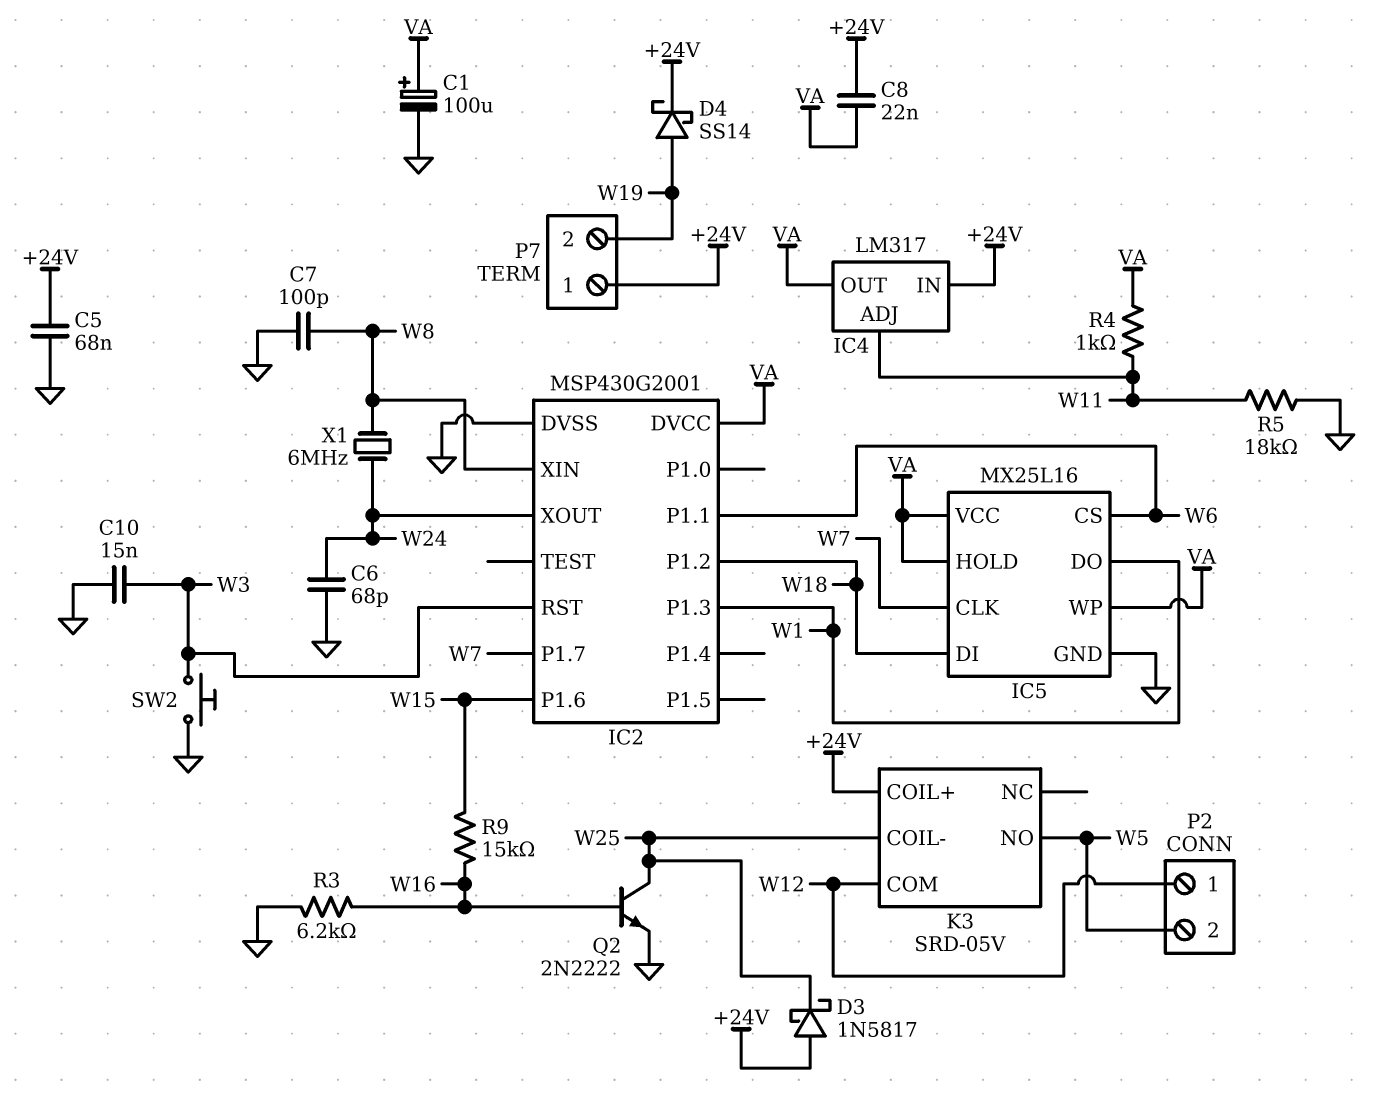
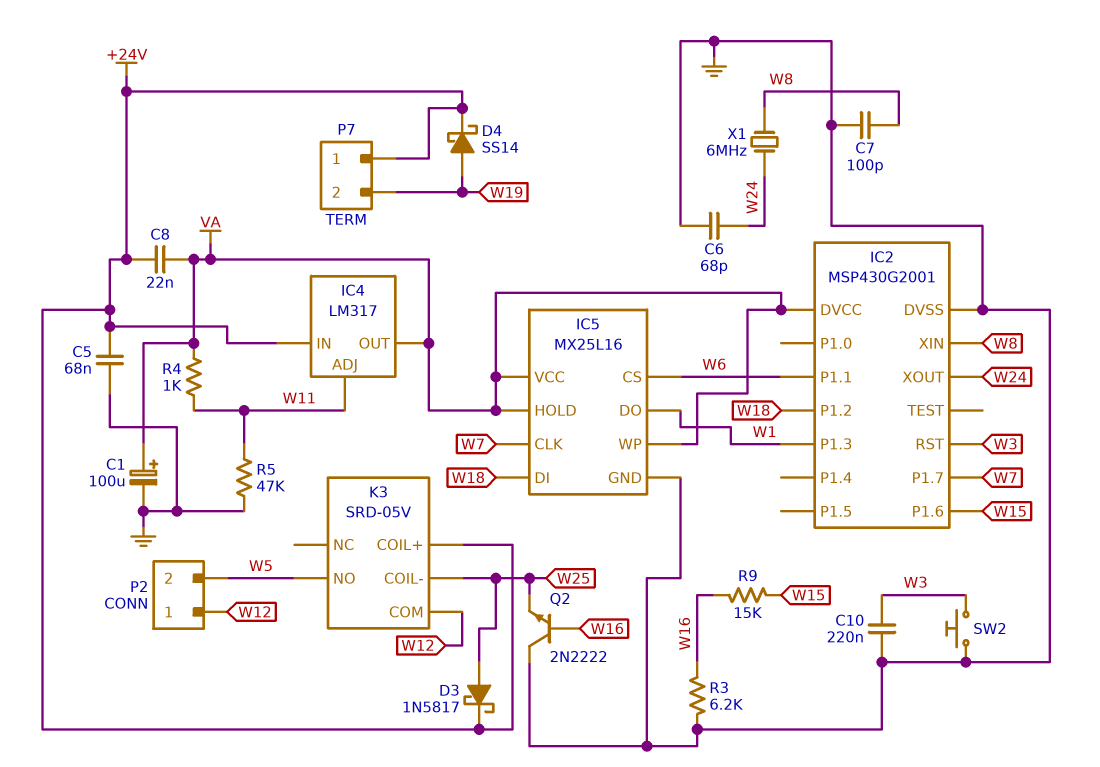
C10: 15nF (GND, W3) -> 220nF (GND, W3)
D3: schottky 1N5817 (A +24V, K W25) -> schottky 1N5817 (A W25, K +24V)
Q2: NPN 2N2222 (B W16, C W25, E GND) -> NPN 2N2222 (B W16, C GND, E W25)
R5: 18k (GND, W11) -> 47k (GND, W11)

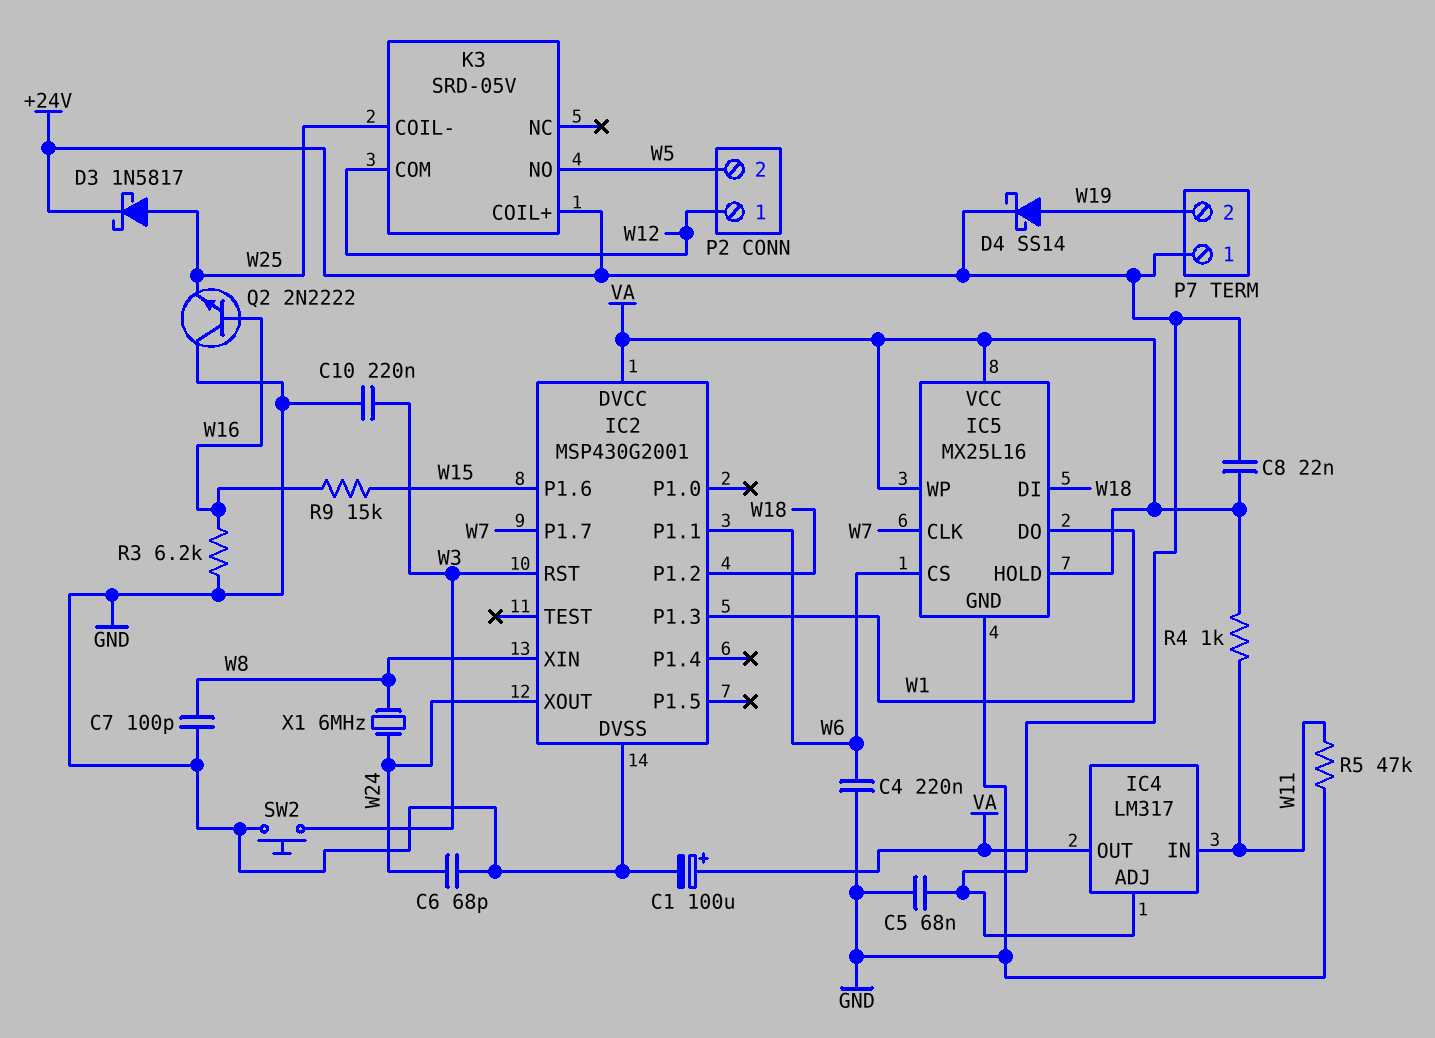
C4: none -> 220nF (GND, W6)
IC4 pin ADJ: W11 -> +24V
IC4 pin IN: +24V -> W11

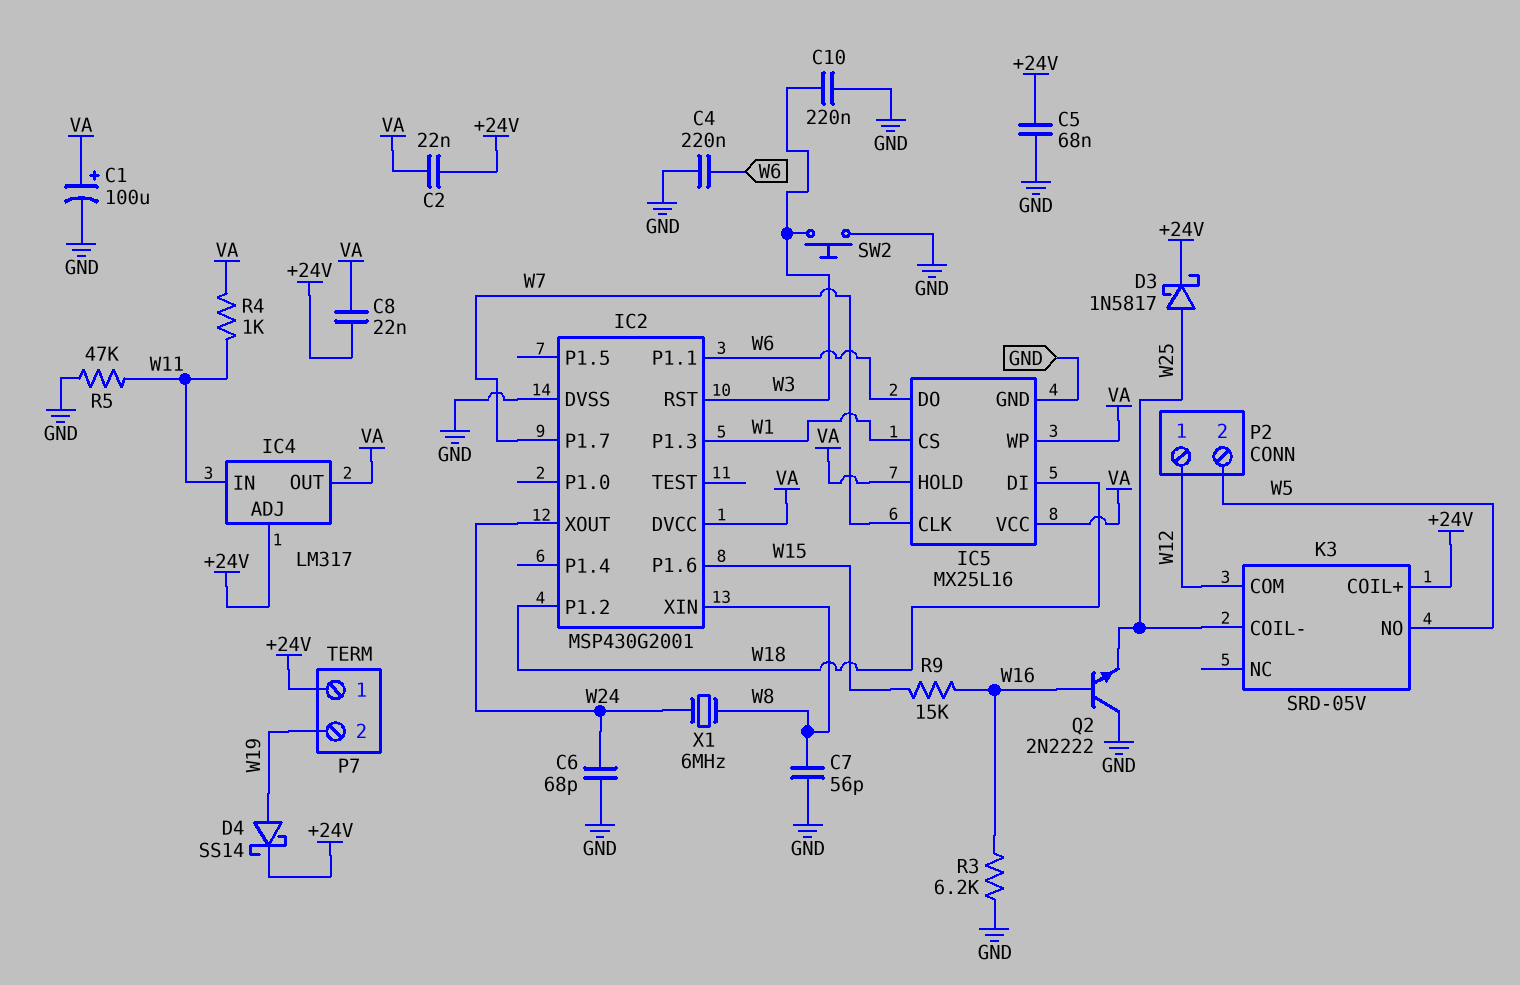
C2: none -> 22nF (+24V, VA)
C7: 100pF (GND, W8) -> 56pF (GND, W8)
IC5 pin CS: W6 -> W1
IC5 pin DO: W1 -> W6

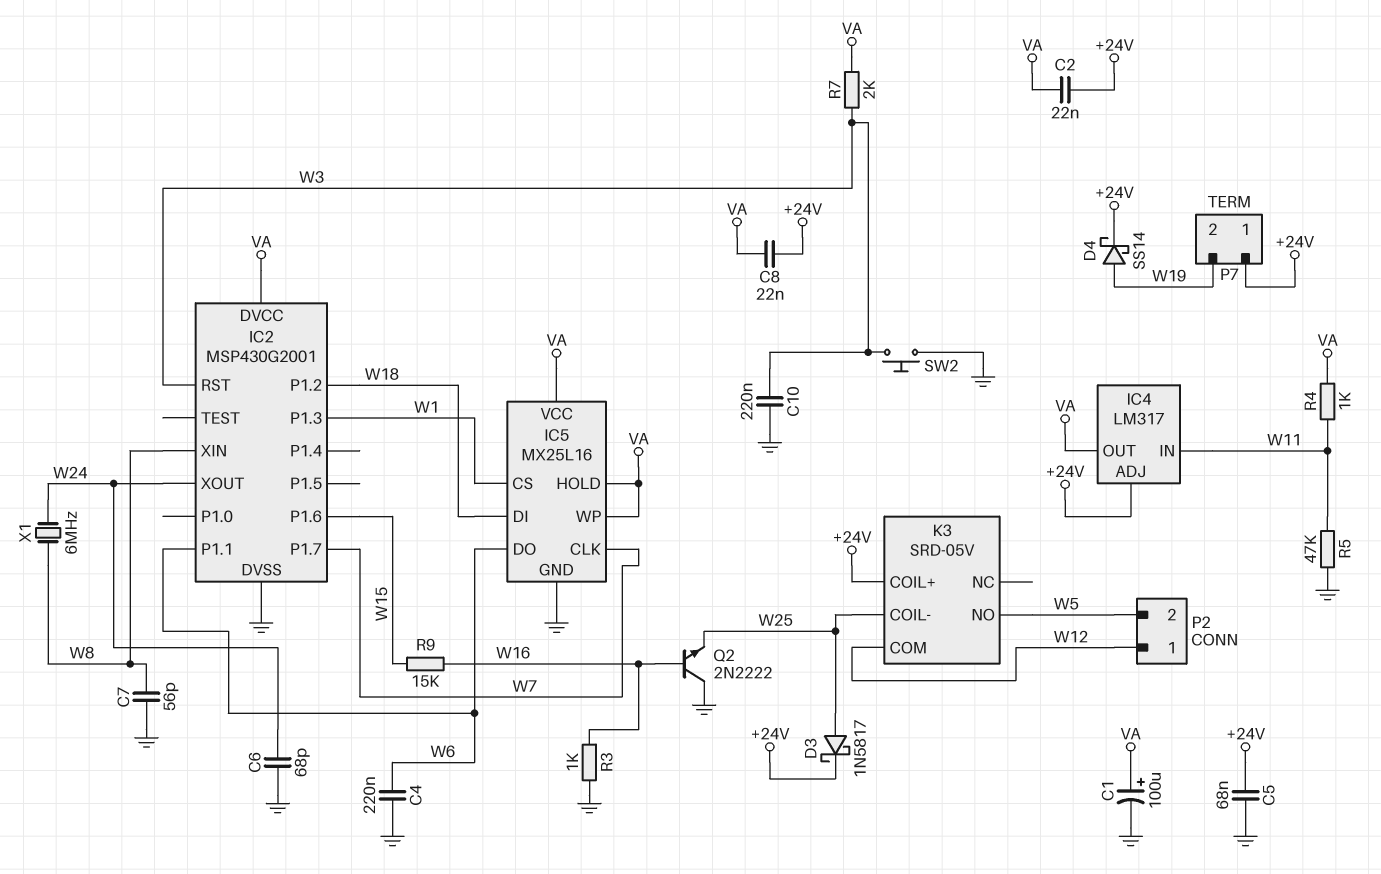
R3: 6.2k (GND, W16) -> 1k (GND, W16)
R7: none -> 2k (VA, W3)

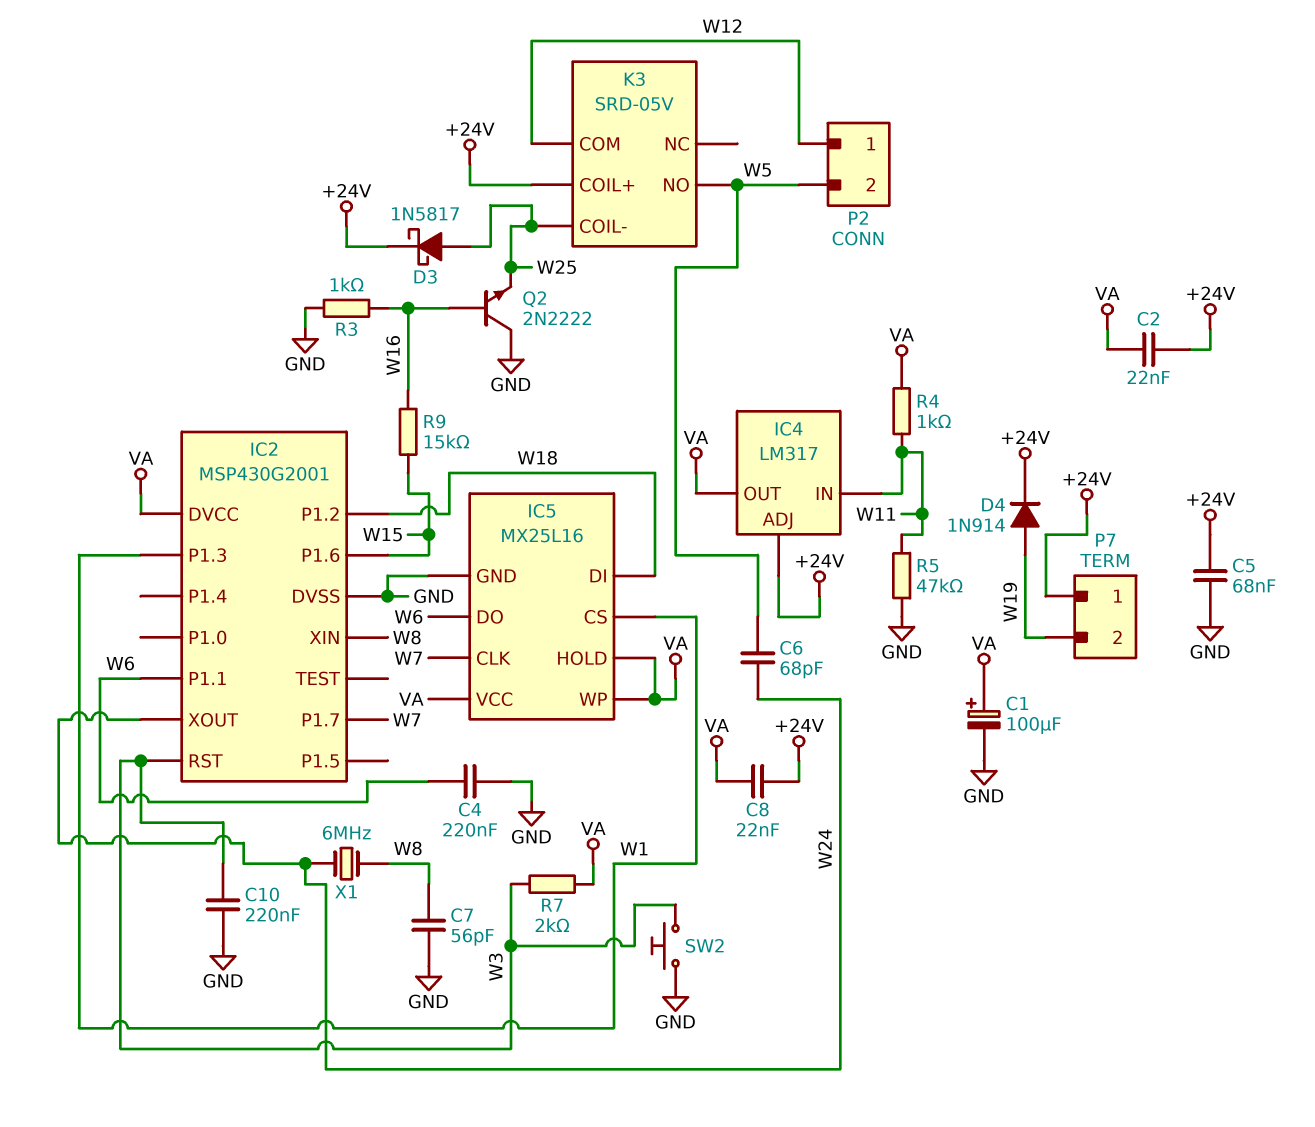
C6: 68pF (GND, W24) -> 68pF (W5, W24)
D4: schottky SS14 (A W19, K +24V) -> diode 1N914 (A W19, K +24V)

